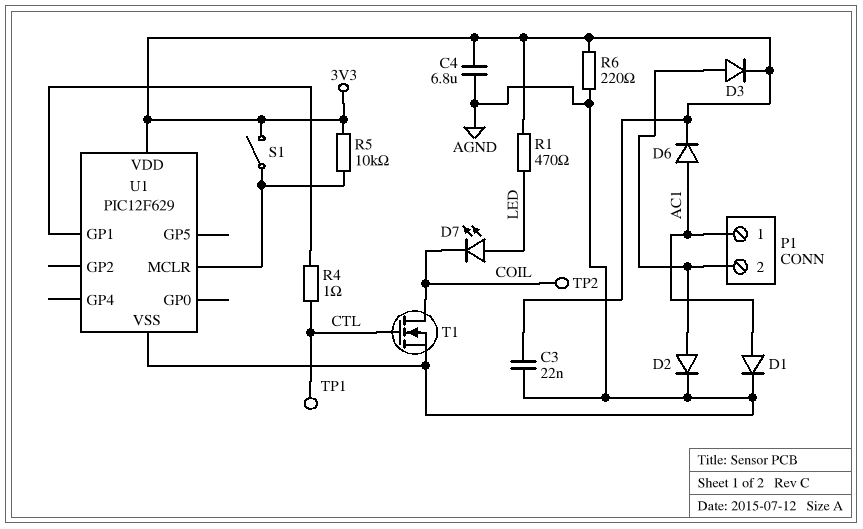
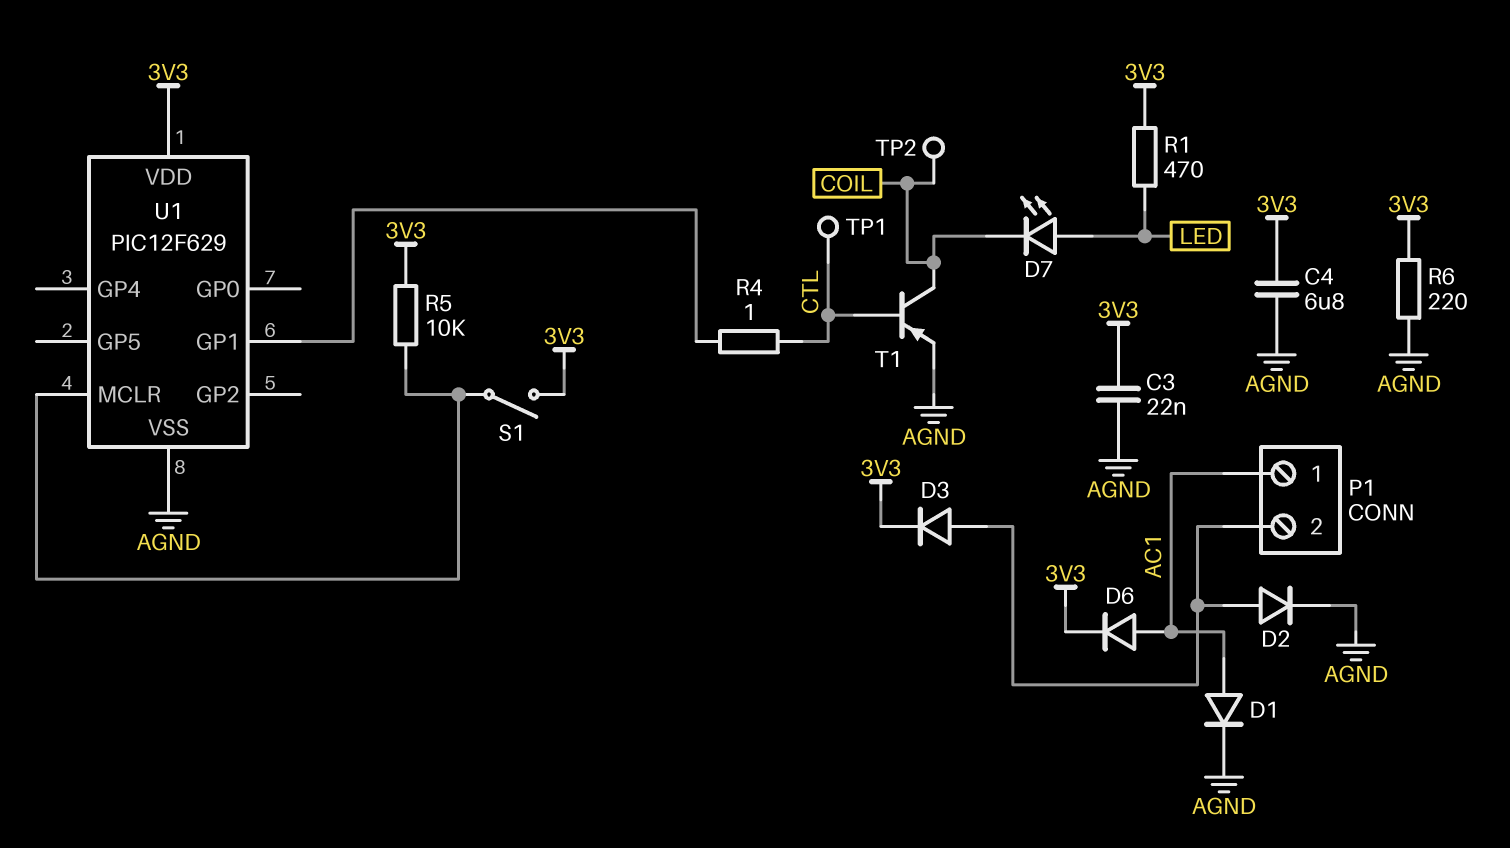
T1: NMOS (G CTL, D COIL, S AGND) -> PNP (B CTL, C COIL, E AGND)

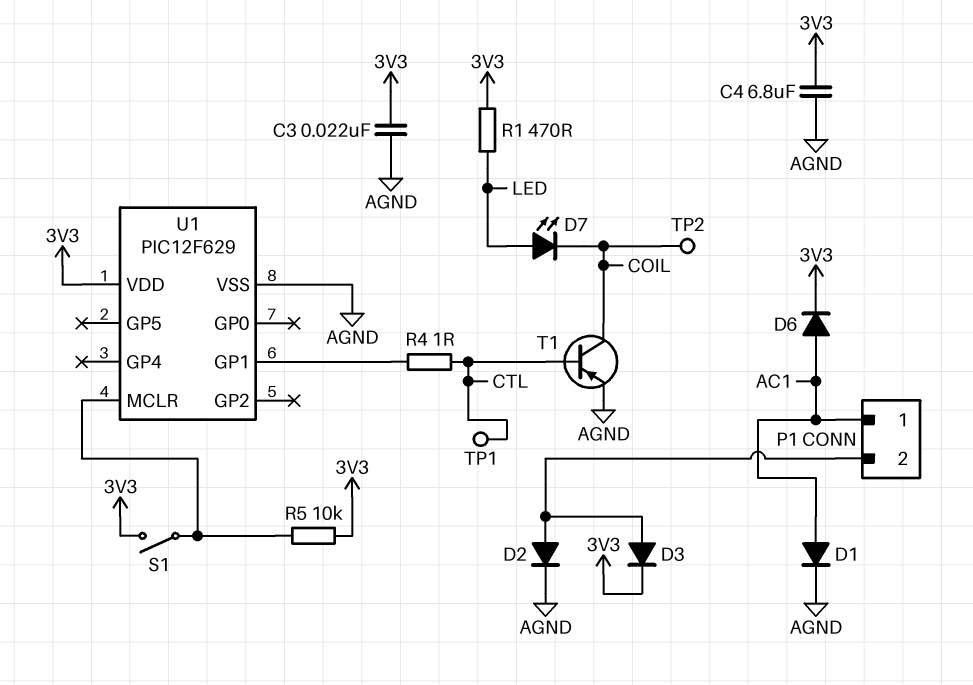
R6: 220 (3V3, AGND) -> none

